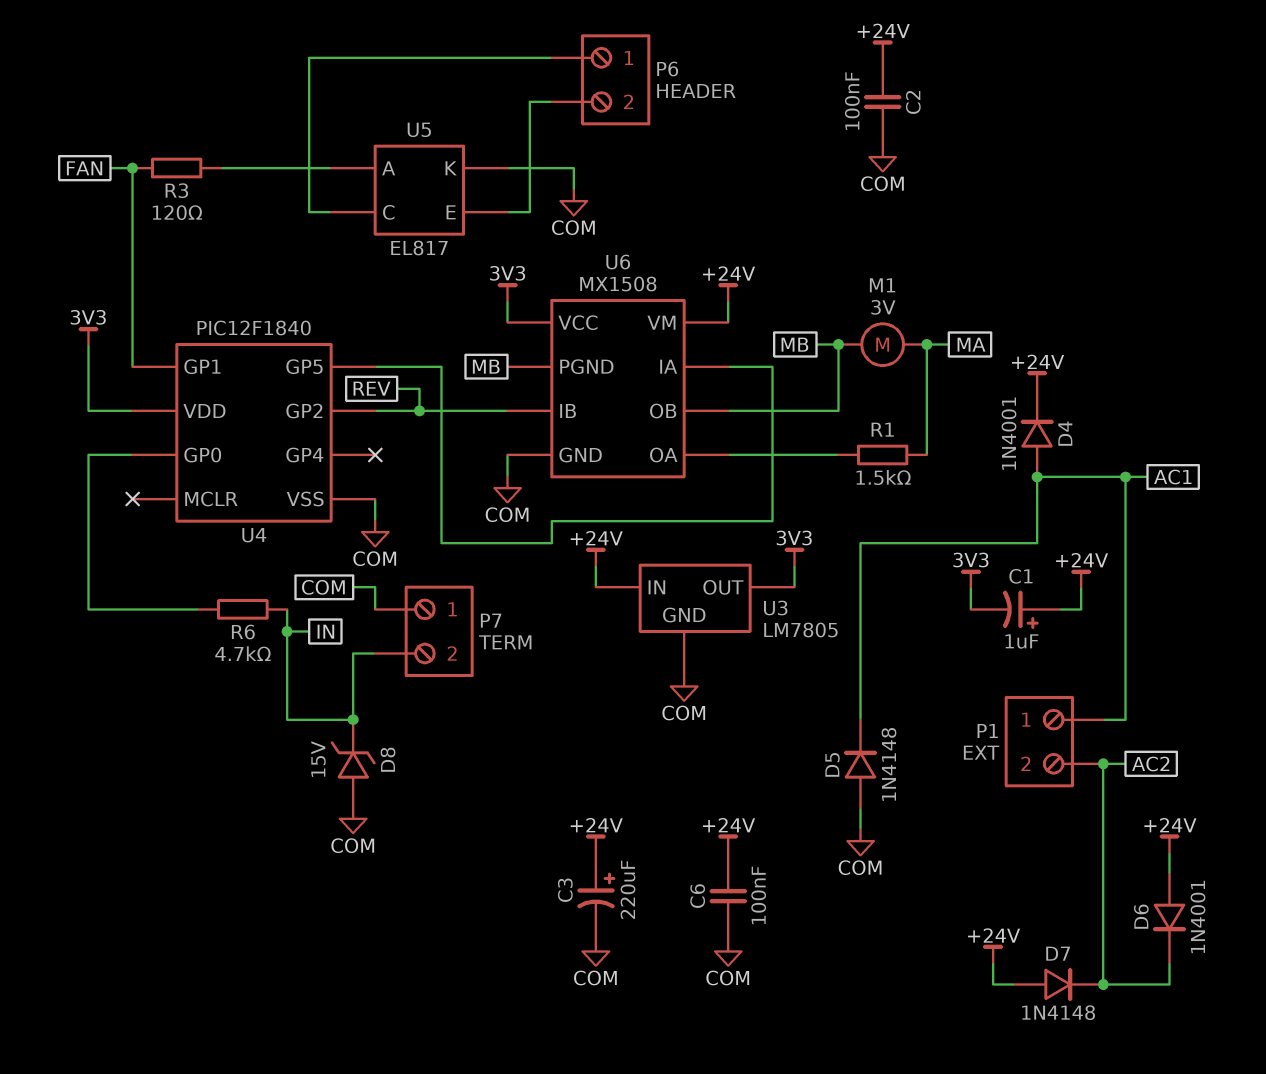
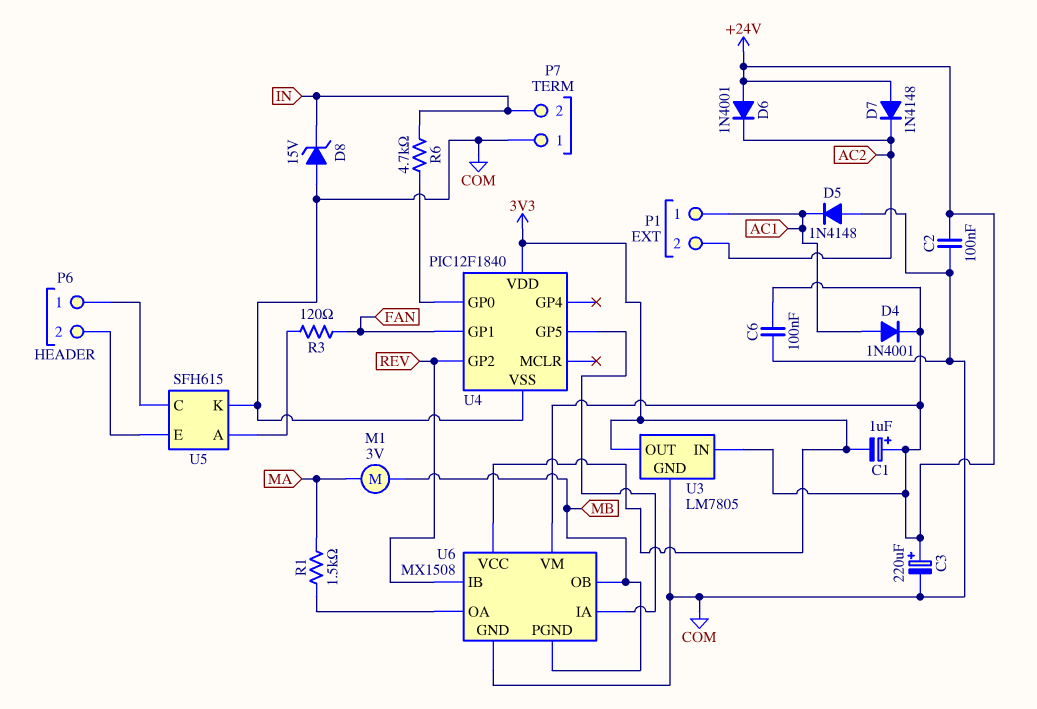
U5: EL817 -> SFH615

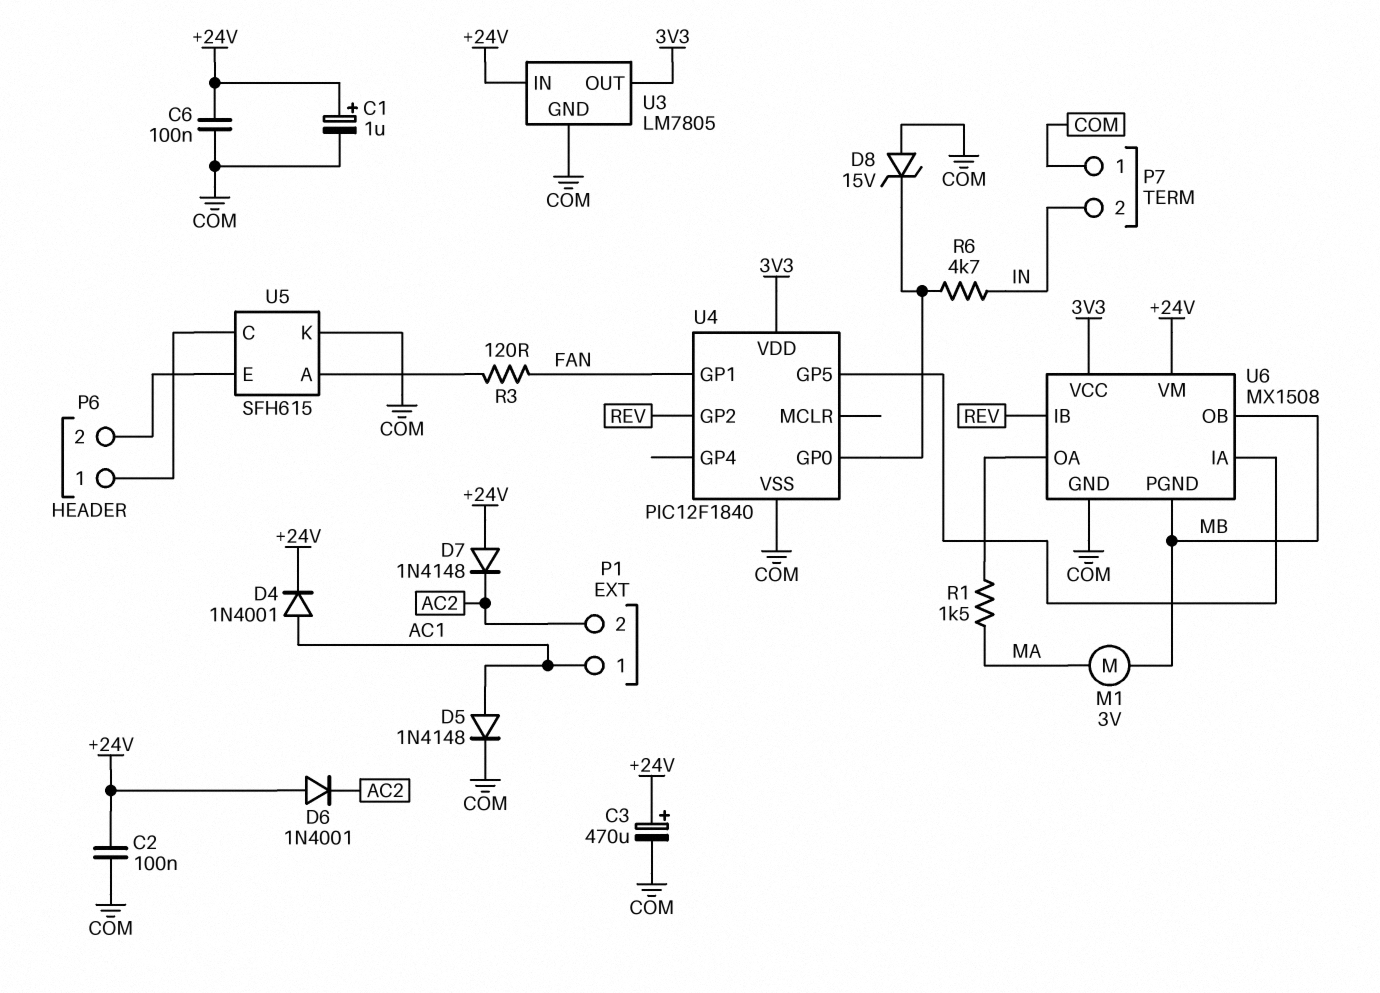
C1: 1uF (plus +24V, minus 3V3) -> 1uF (plus +24V, minus COM)
C3: 220uF (plus +24V, minus COM) -> 470uF (plus +24V, minus COM)
D5: diode 1N4148 (A COM, K AC1) -> diode 1N4148 (A AC1, K COM)
D8: zener 15V (A COM, K IN) -> zener 15V (A COM, K U4/GP0)

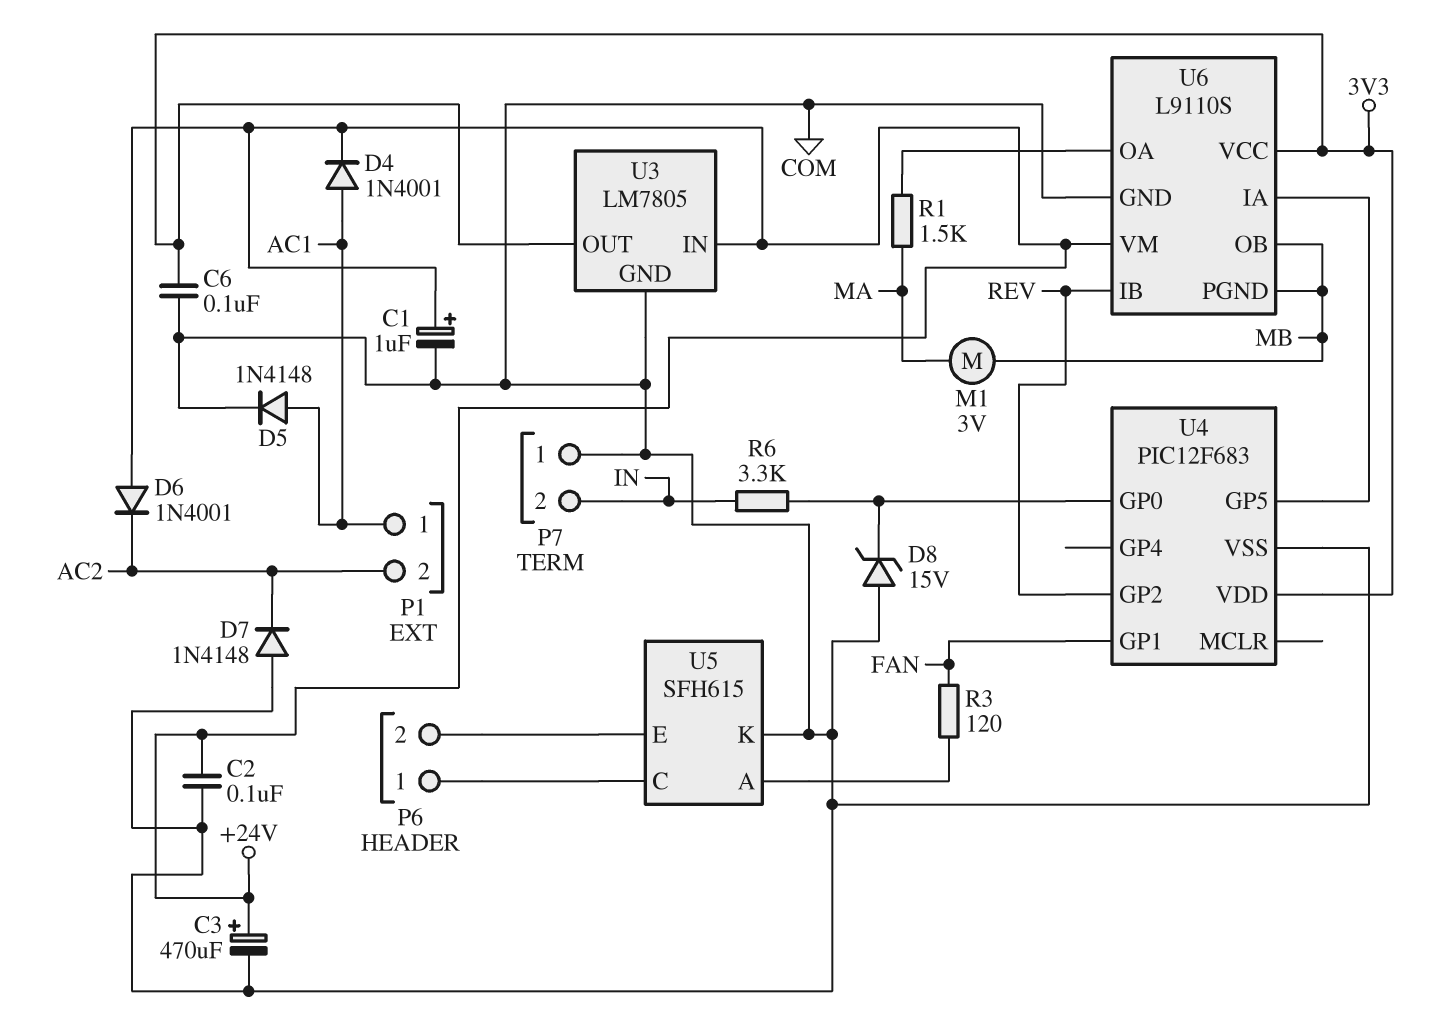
C6: 100nF (+24V, COM) -> 100nF (3V3, COM)
D7: diode 1N4148 (A +24V, K AC2) -> diode 1N4148 (A COM, K AC2)
R6: 4.7k (IN, U4/GP0) -> 3.3k (IN, U4/GP0)
U4: PIC12F1840 -> PIC12F683
U6: MX1508 -> L9110S

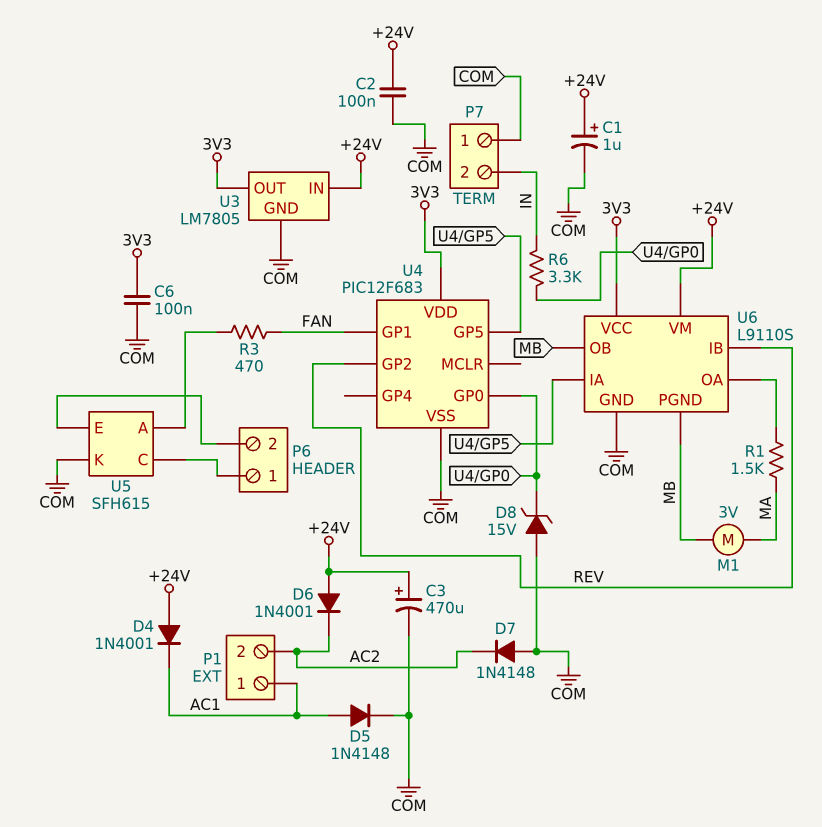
D4: diode 1N4001 (A AC1, K +24V) -> diode 1N4001 (A +24V, K AC1)
R3: 120 (FAN, U5/A) -> 470 (FAN, U5/A)

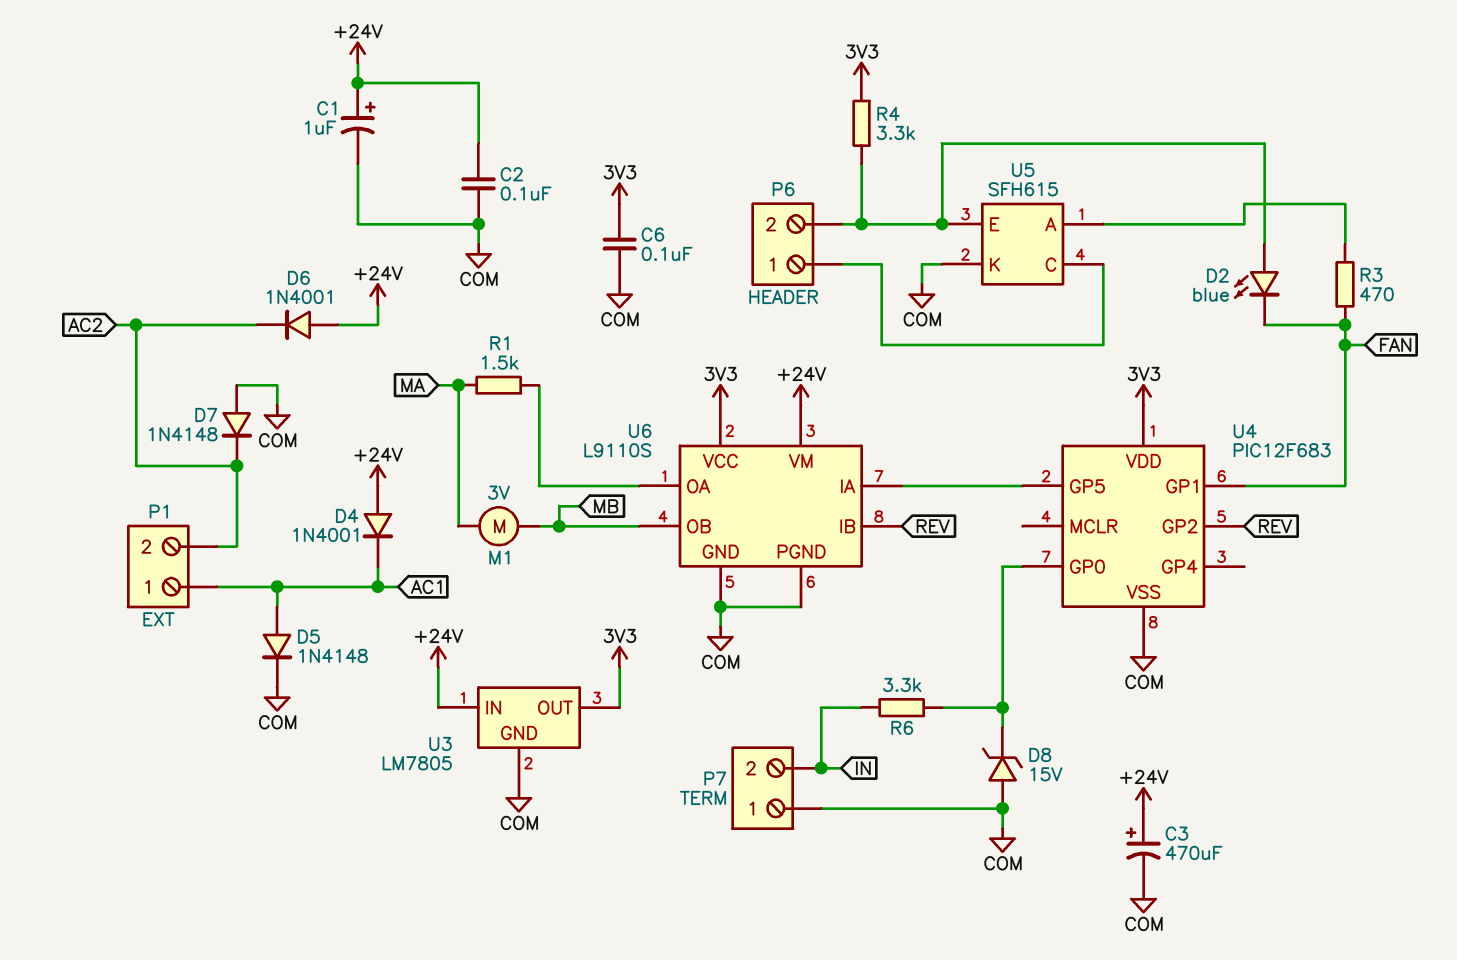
D2: none -> LED blue (A P6/2, K FAN)
R4: none -> 3.3k (3V3, P6/2)
U6 pin PGND: MB -> COM

